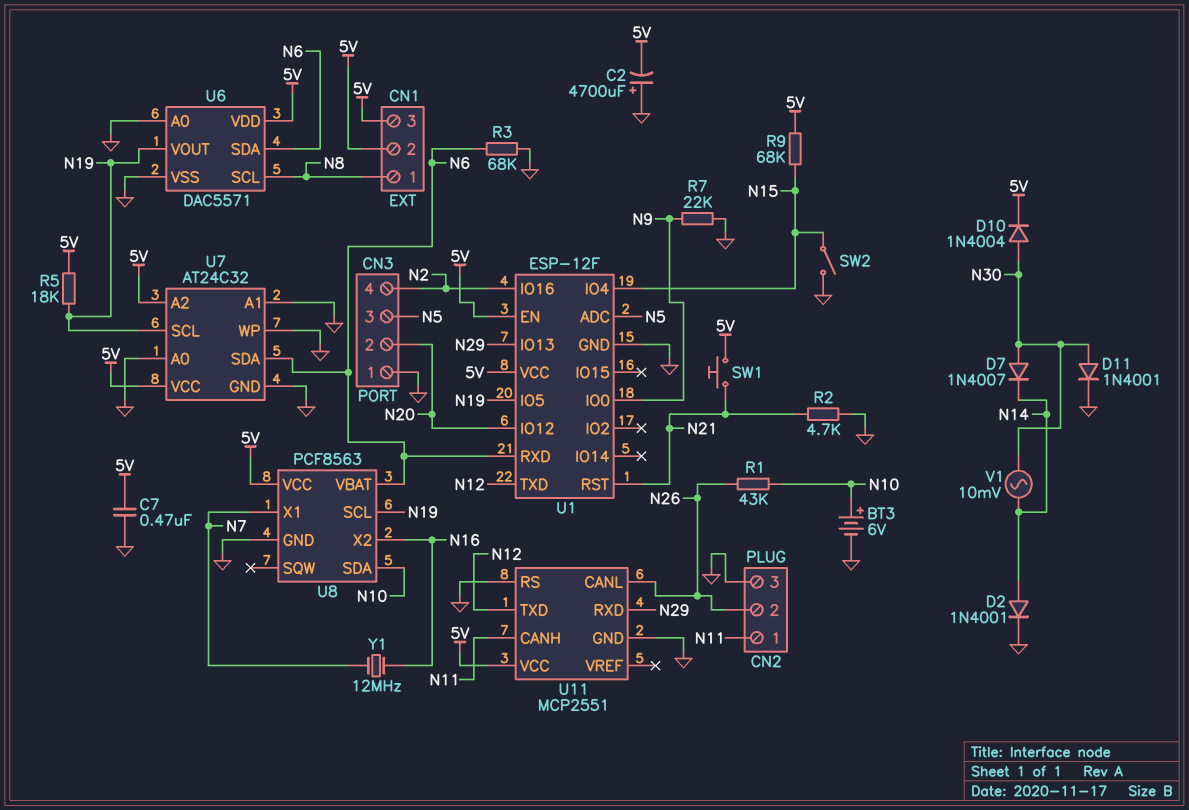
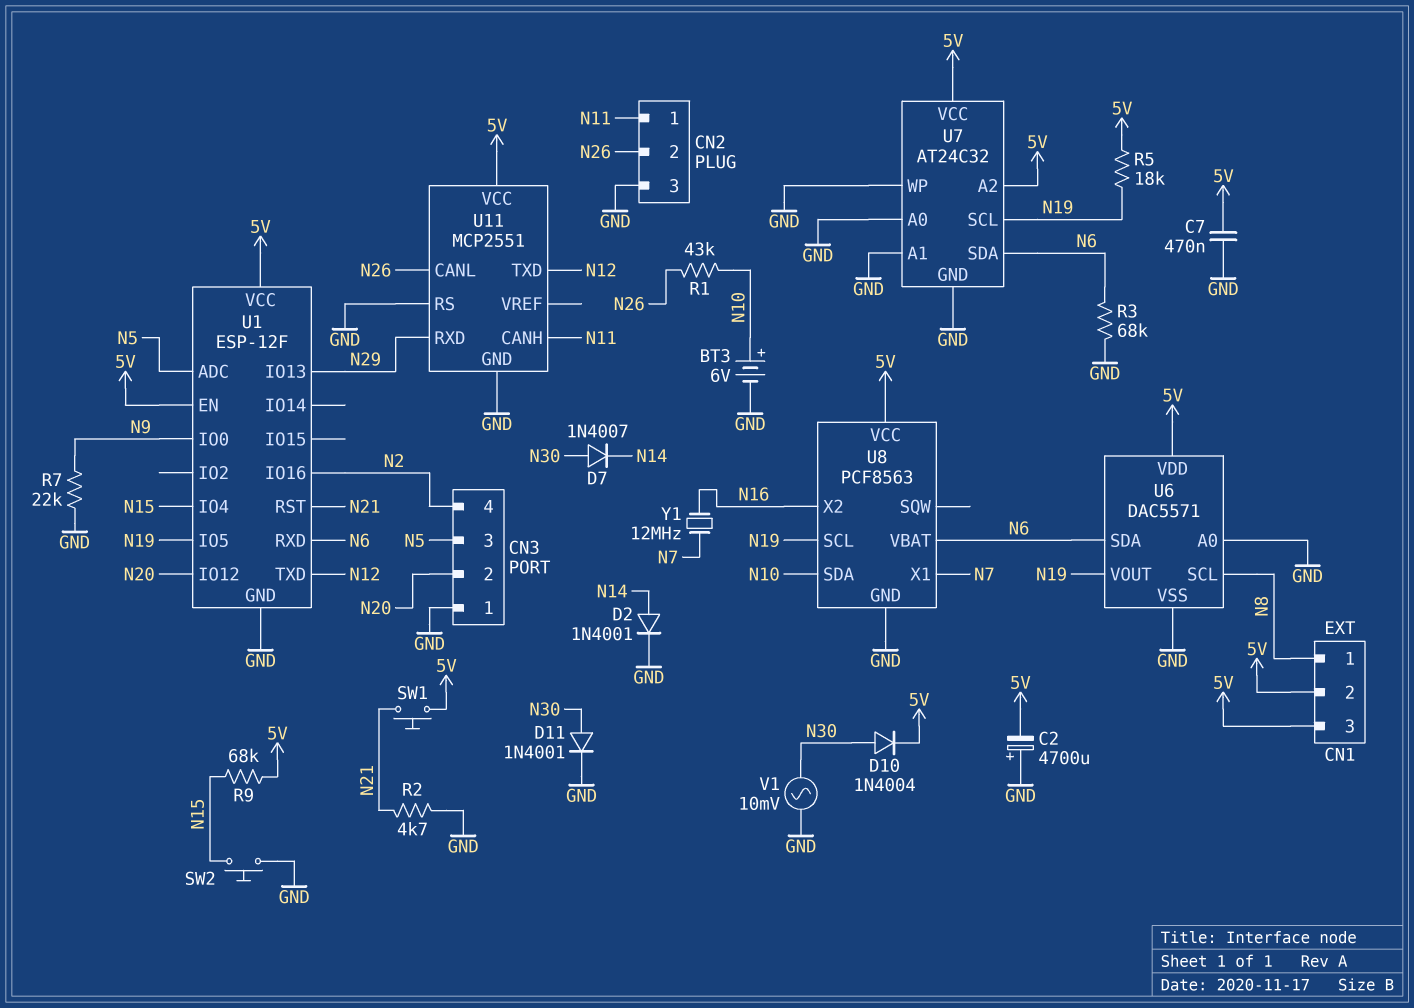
SW2: switch (GND, N15) -> button (GND, N15)
V1: AC 10mV (N14, N30) -> AC 10mV (GND, N30)

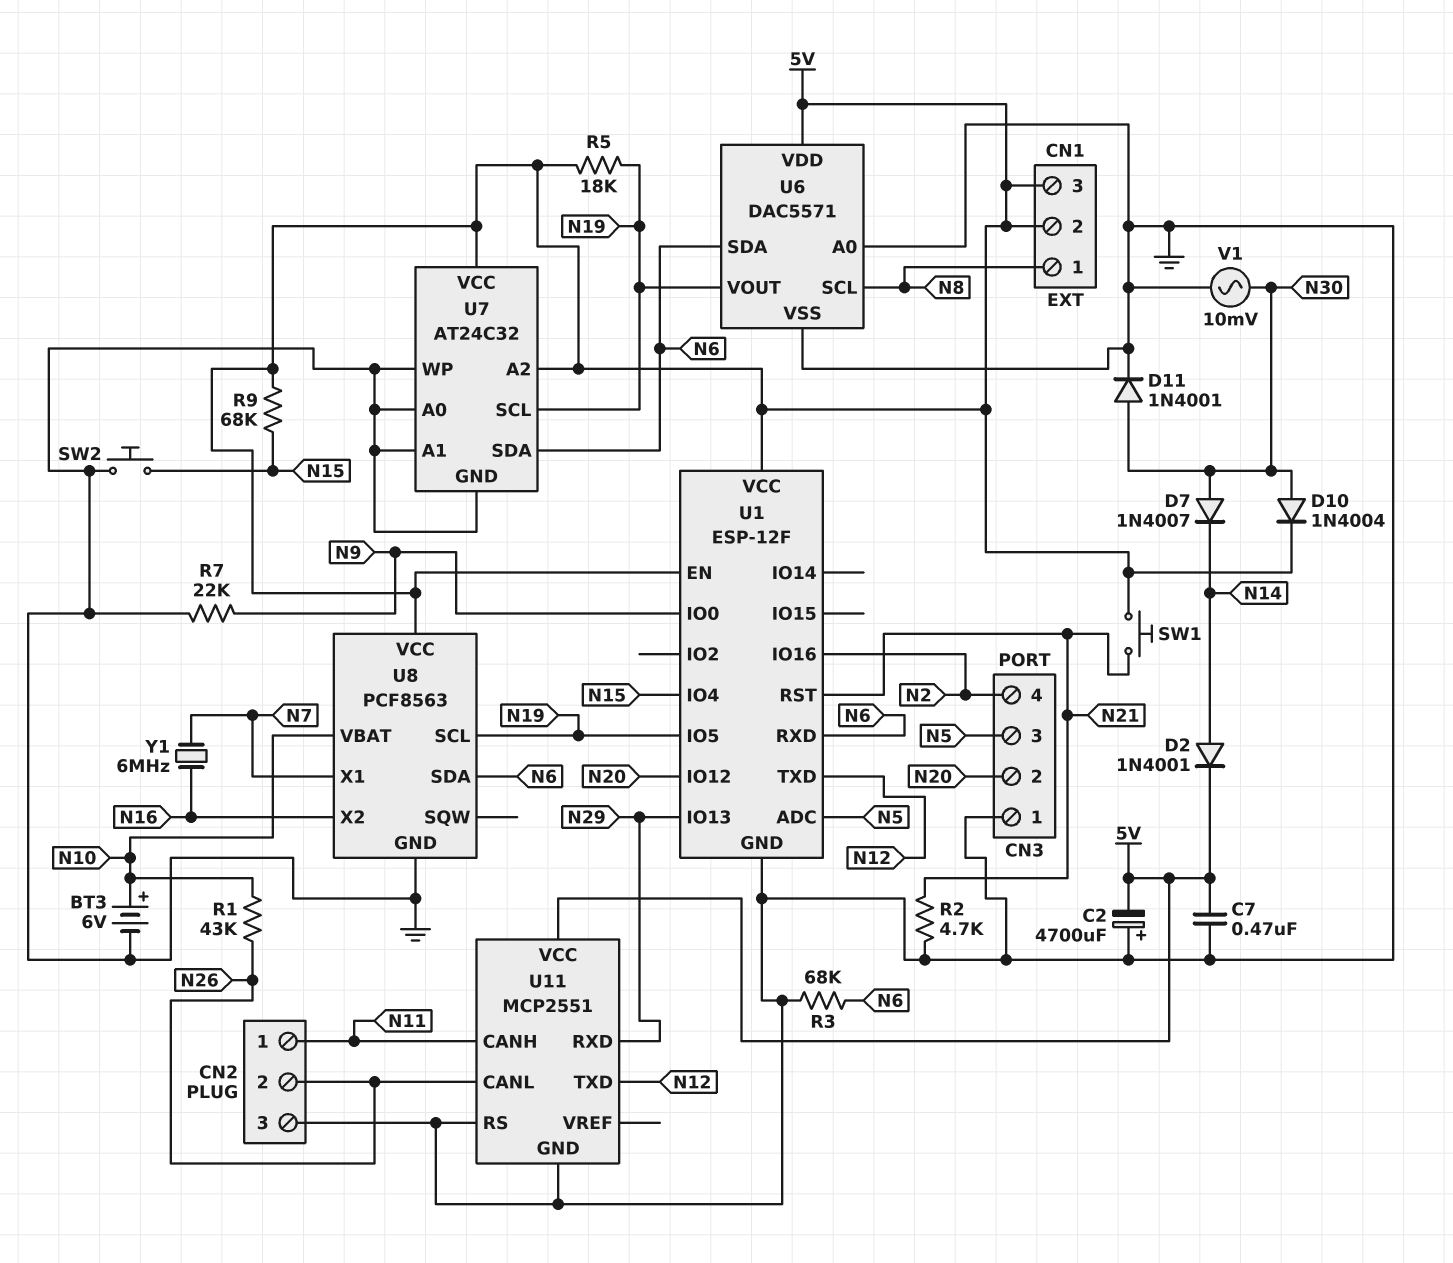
D2: diode 1N4001 (A N14, K GND) -> diode 1N4001 (A N14, K 5V)
U8 pin SDA: N10 -> N6
U8 pin VBAT: N6 -> N10
Y1: 12MHz (N7, N16) -> 6MHz (N7, N16)

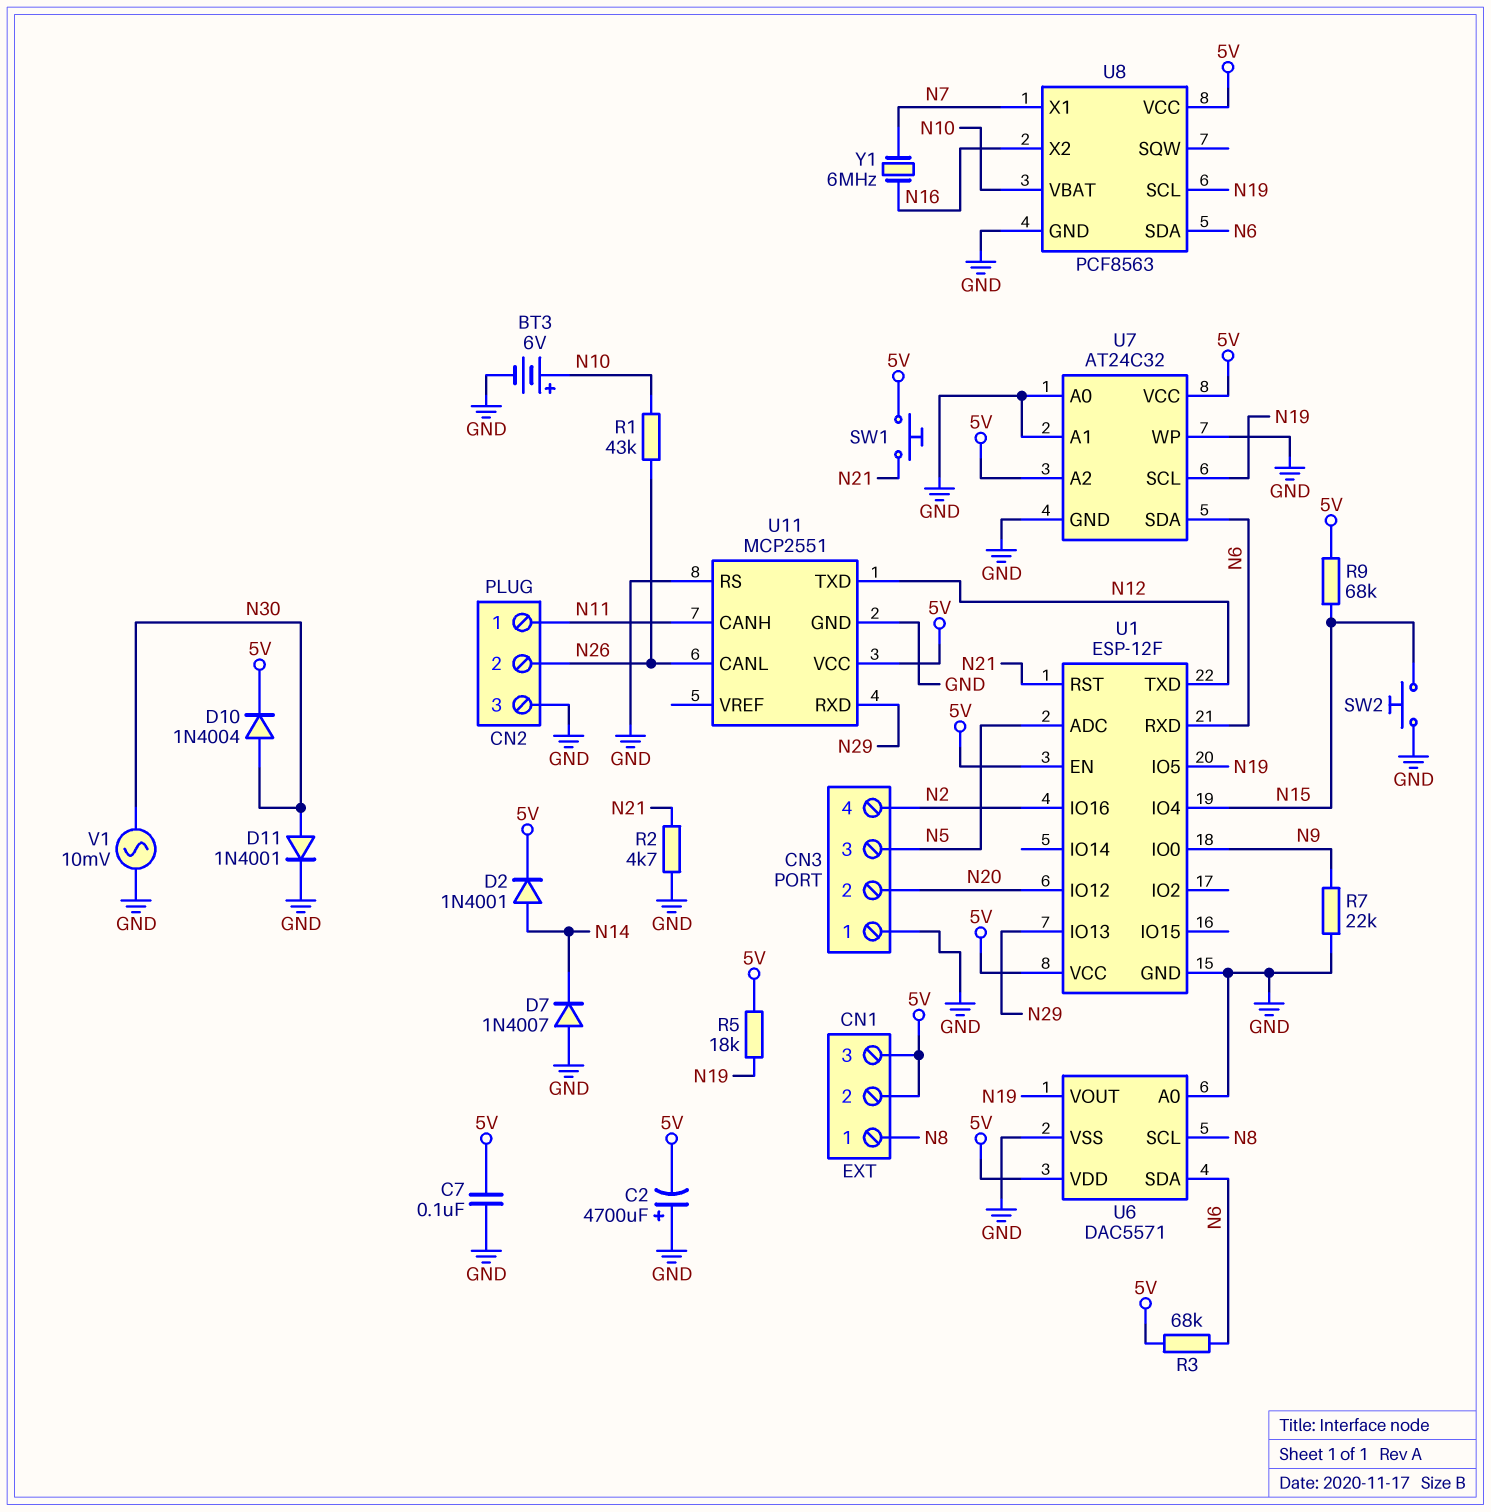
C7: 470nF (5V, GND) -> 100nF (5V, GND)
D7: diode 1N4007 (A N30, K N14) -> diode 1N4007 (A GND, K N14)
R3: 68k (GND, N6) -> 68k (5V, N6)

